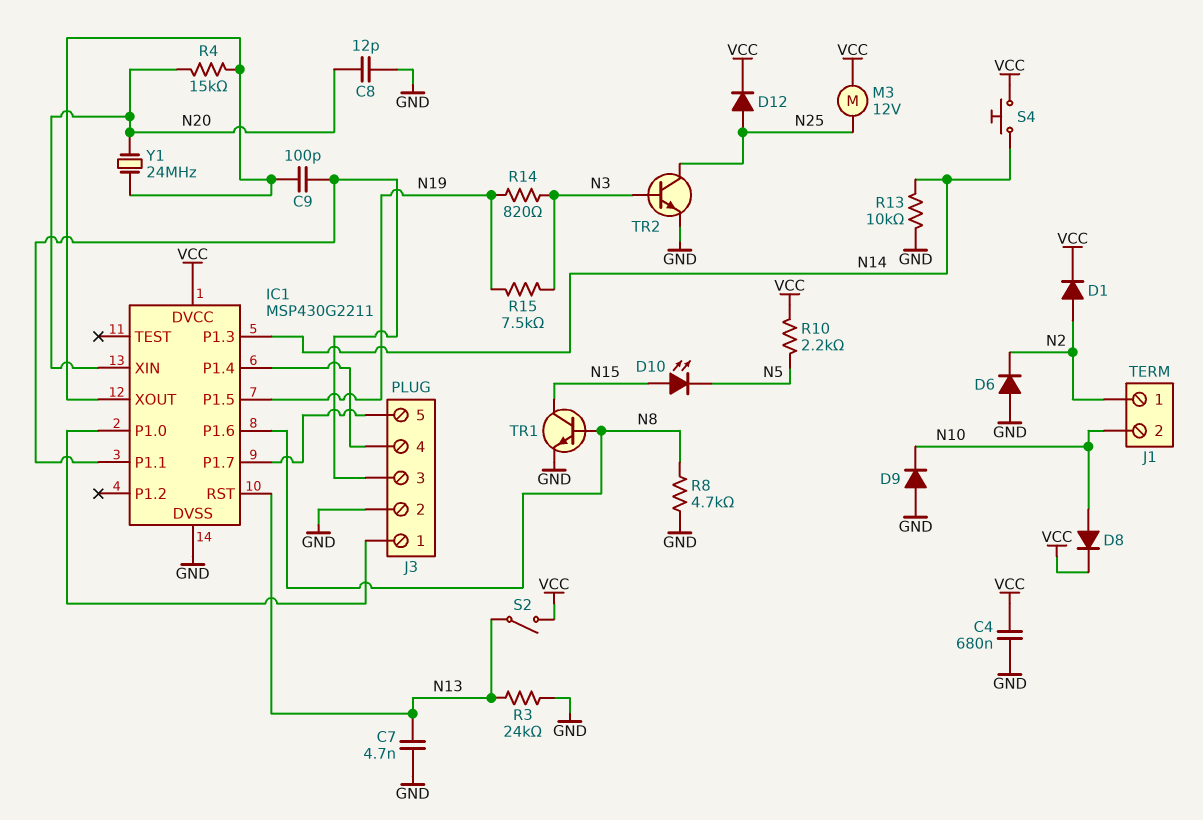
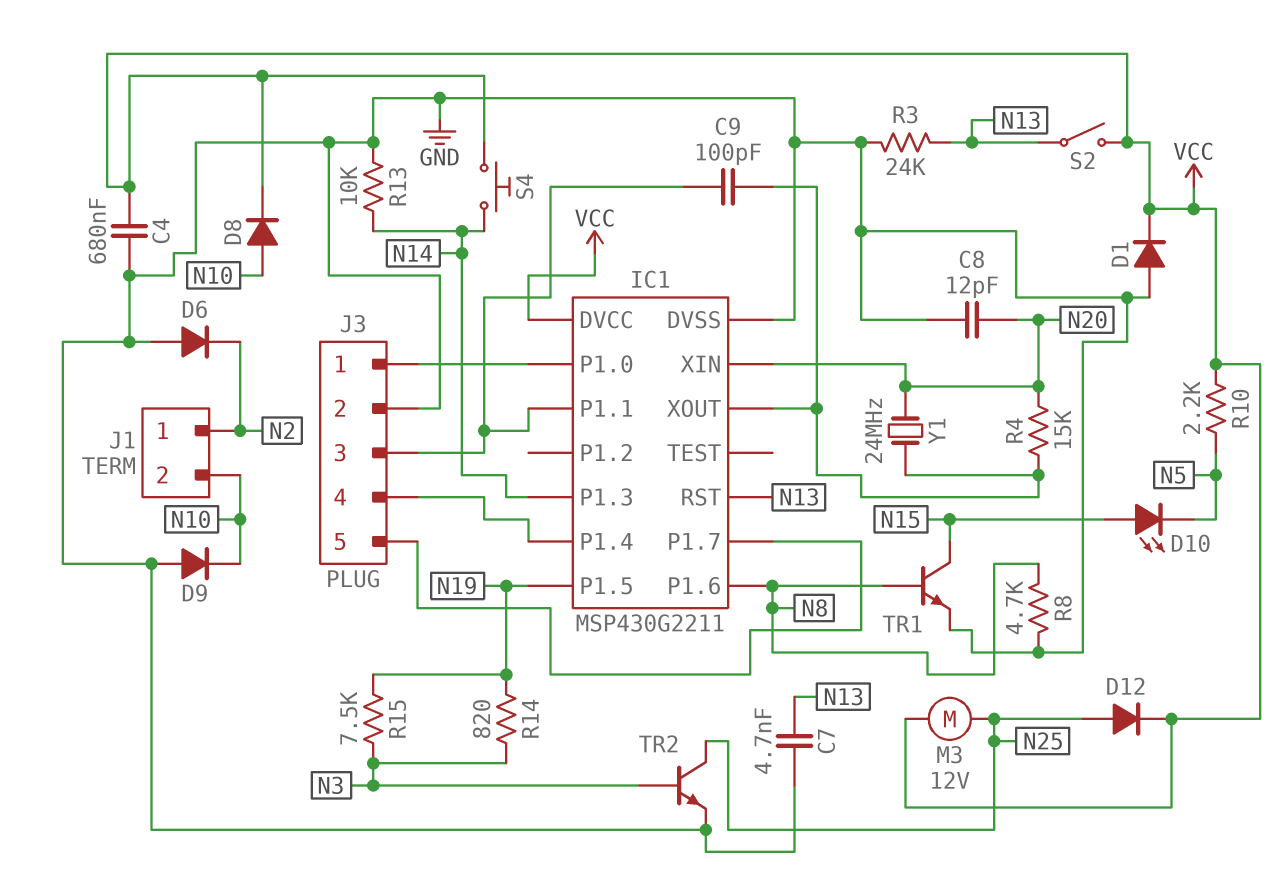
D1: diode (A N2, K VCC) -> diode (A GND, K VCC)

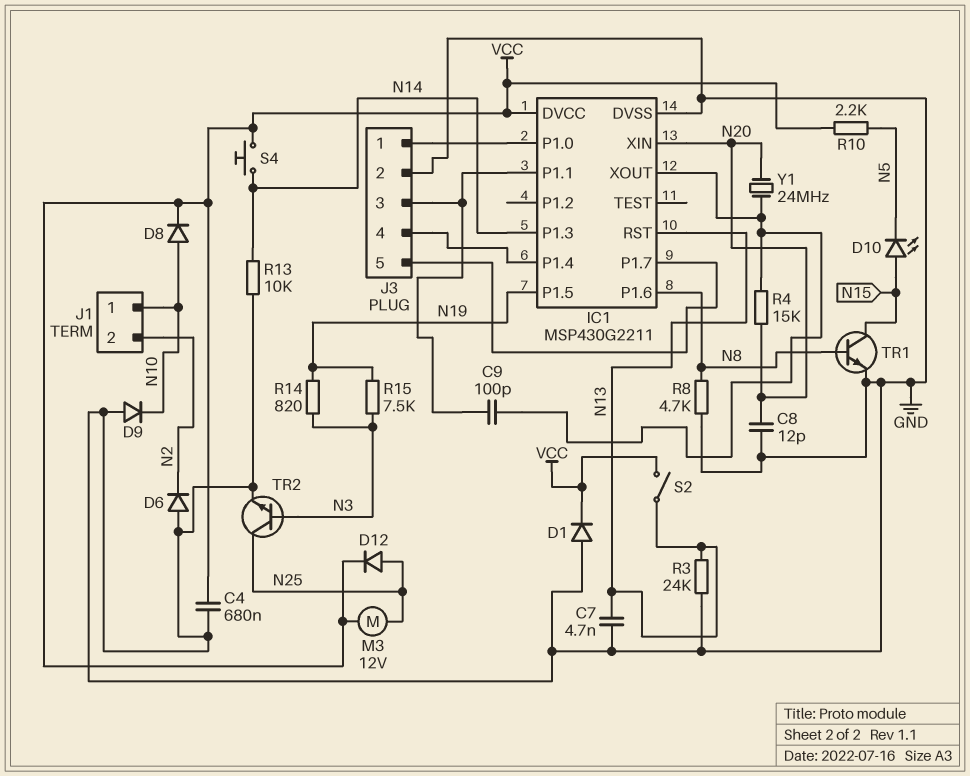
J1 pin 1: N2 -> N10
J1 pin 2: N10 -> N2

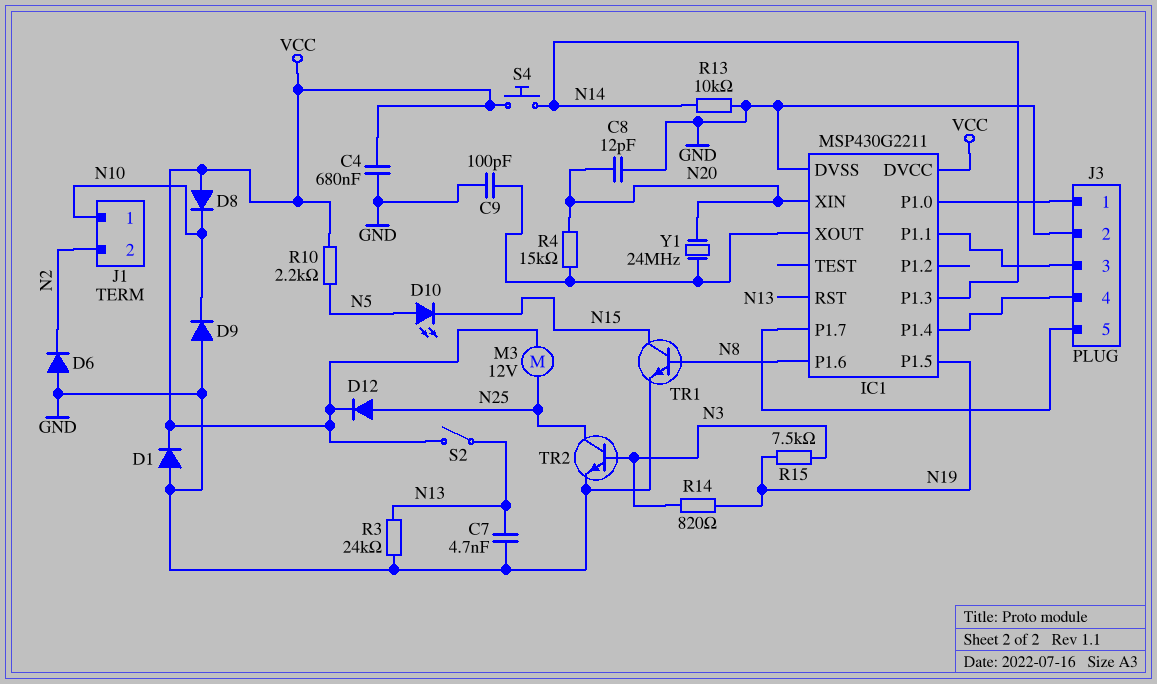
C9: 100pF (IC1/P1.1, IC1/XOUT) -> 100pF (GND, IC1/XOUT)
D8: diode (A N10, K VCC) -> diode (A VCC, K N10)
D10: LED (A N15, K N5) -> LED (A N5, K N15)
R8: 4.7k (GND, N8) -> none

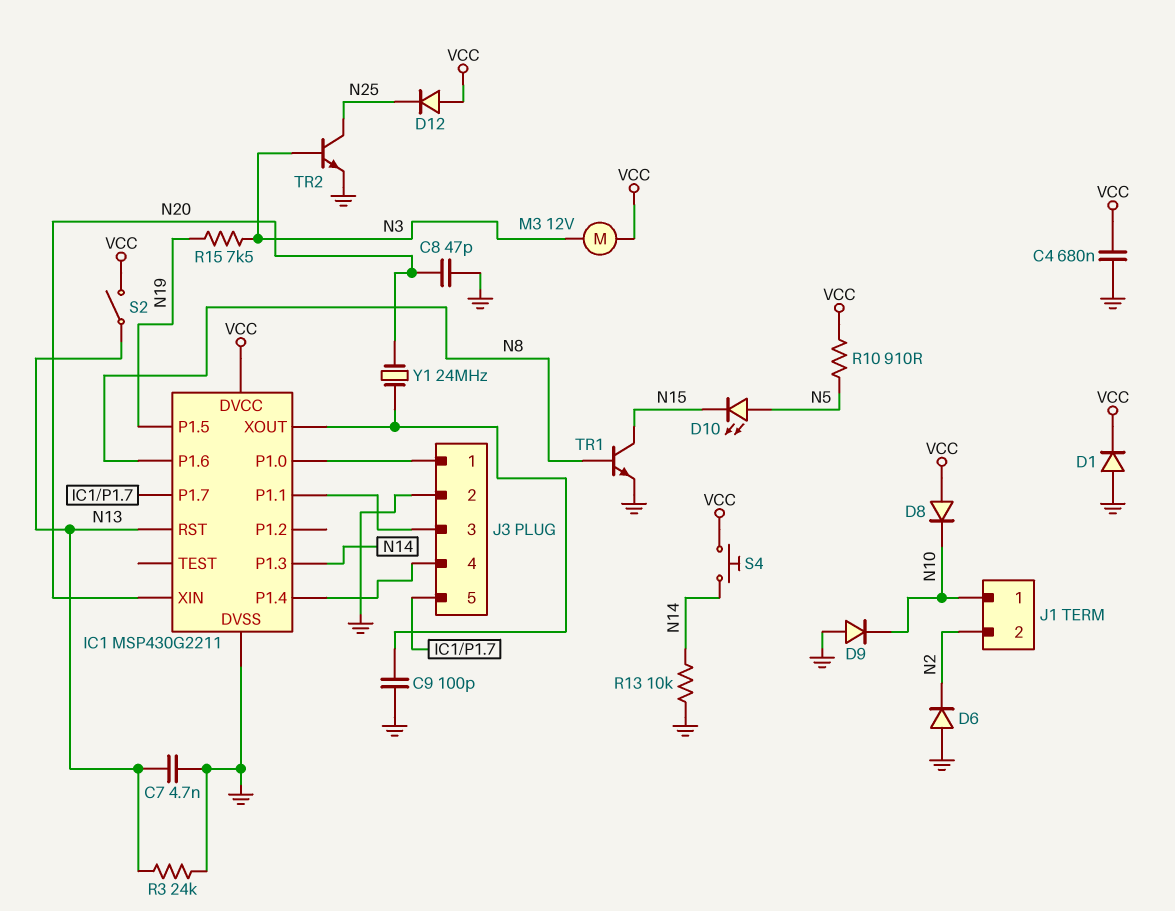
C8: 12pF (GND, N20) -> 47pF (GND, N20)
D12: diode (A N25, K VCC) -> diode (A VCC, K N25)
M3: motor 12V (N25, VCC) -> motor 12V (N3, VCC)
R4: 15k (IC1/XOUT, N20) -> none
R10: 2.2k (N5, VCC) -> 910 (N5, VCC)
R14: 820 (N3, N19) -> none

